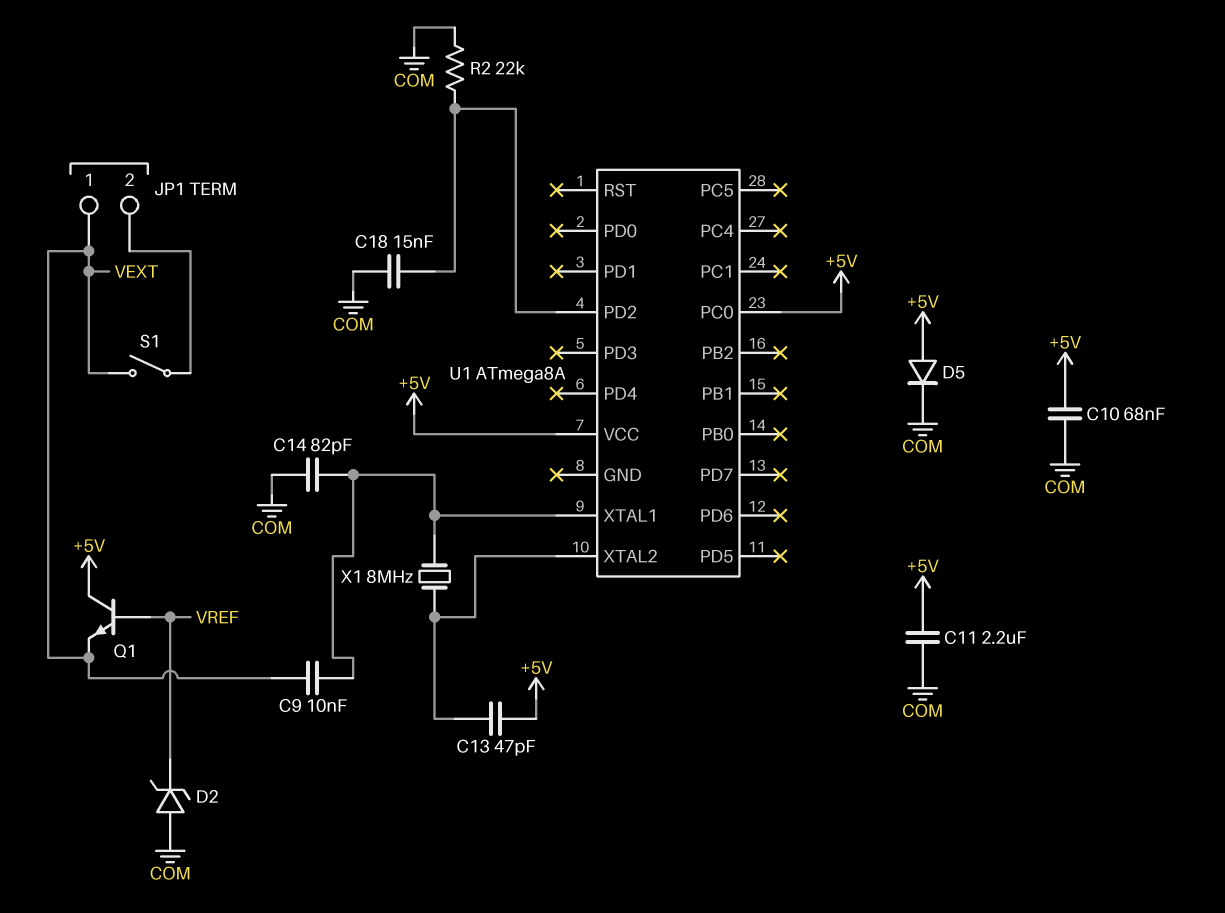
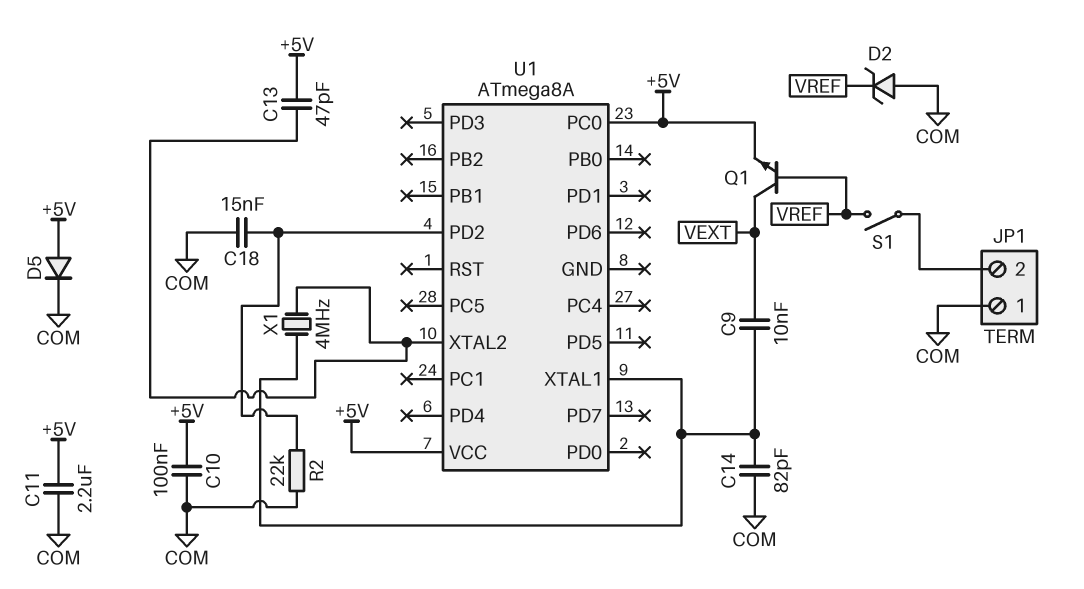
C10: 68nF (+5V, COM) -> 100nF (+5V, COM)
JP1 pin 1: VEXT -> COM
Q1: NPN (B VREF, C +5V, E VEXT) -> NPN (B VREF, C VEXT, E +5V)
S1: switch (JP1/2, VEXT) -> switch (JP1/2, VREF)
X1: 8MHz (U1/XTAL1, U1/XTAL2) -> 4MHz (U1/XTAL1, U1/XTAL2)

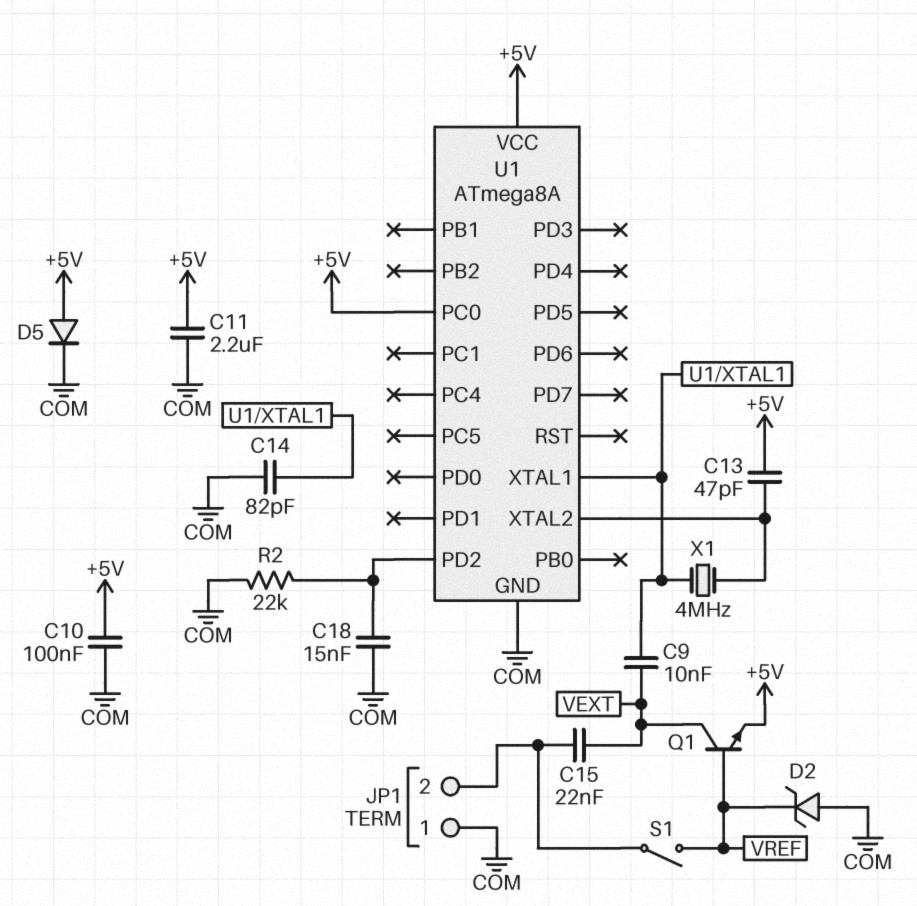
C15: none -> 22nF (JP1/2, VEXT)
U1 pin GND: none -> COM

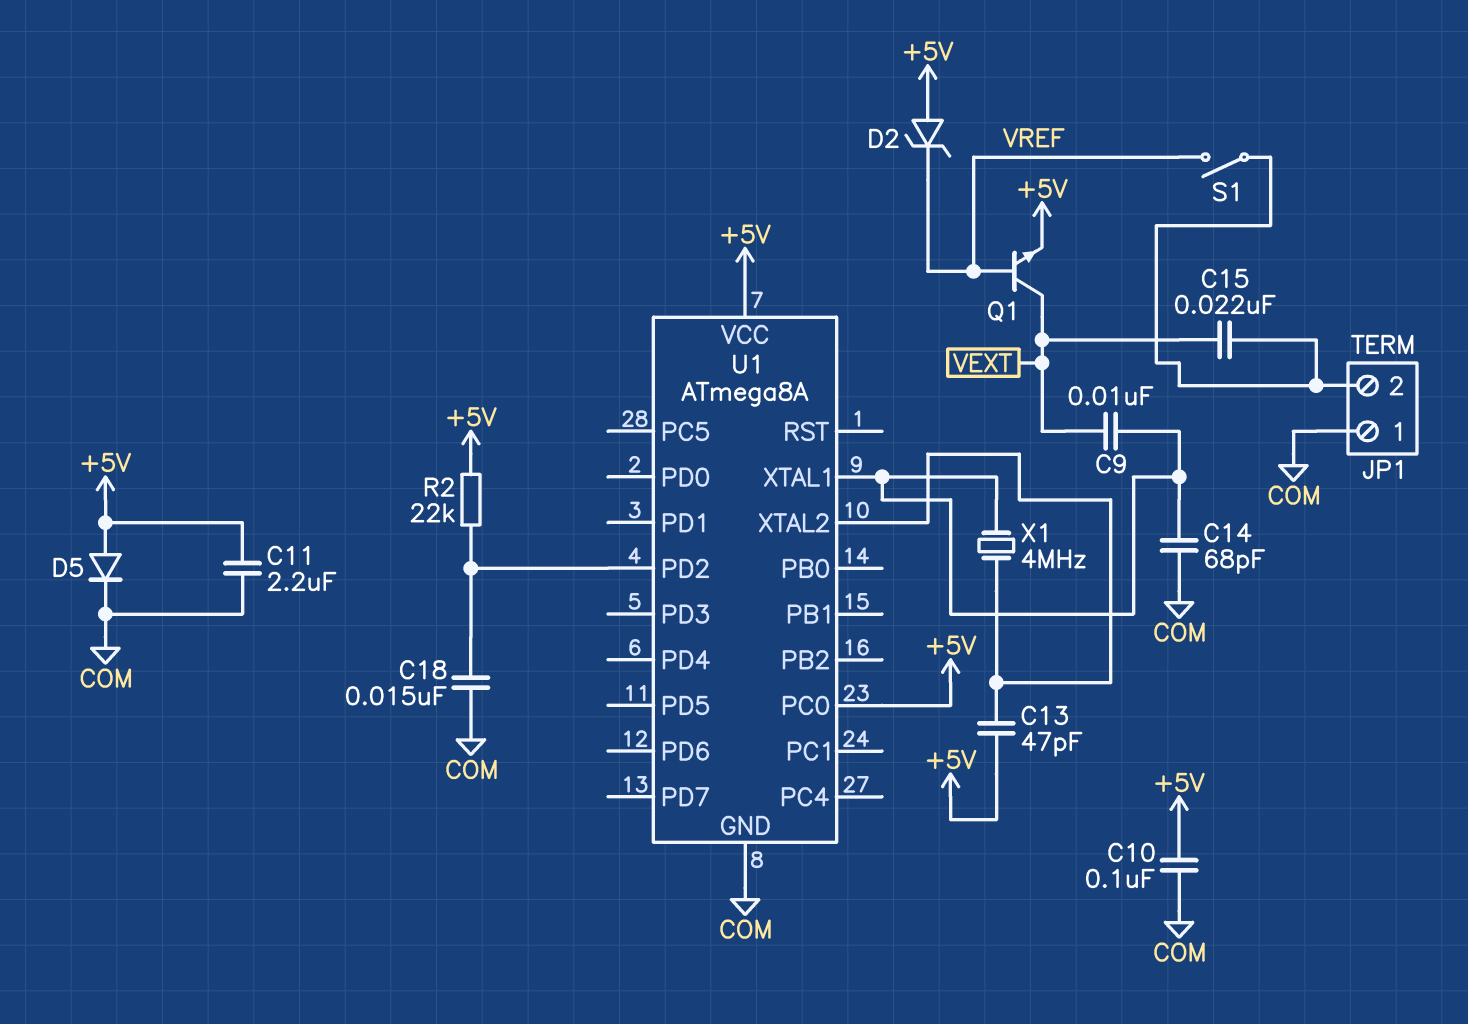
C14: 82pF (COM, U1/XTAL1) -> 68pF (COM, U1/XTAL1)
D2: zener (A COM, K VREF) -> zener (A +5V, K VREF)
R2: 22k (COM, U1/PD2) -> 22k (+5V, U1/PD2)

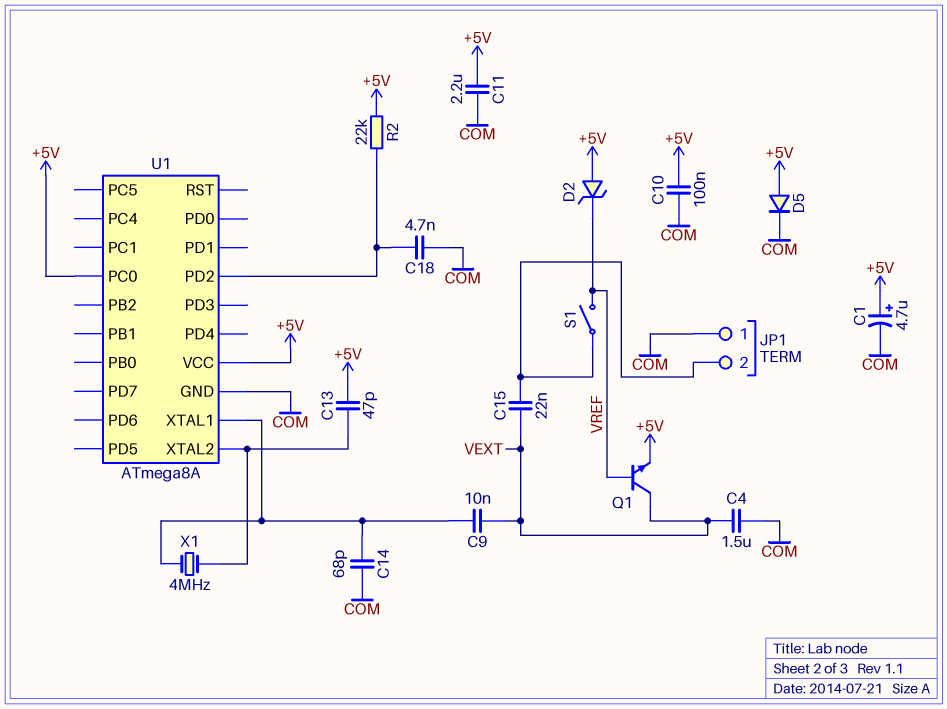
C1: none -> 4.7uF (plus +5V, minus COM)
C4: none -> 1.5uF (COM, VEXT)
C18: 15nF (COM, U1/PD2) -> 4.7nF (COM, U1/PD2)

